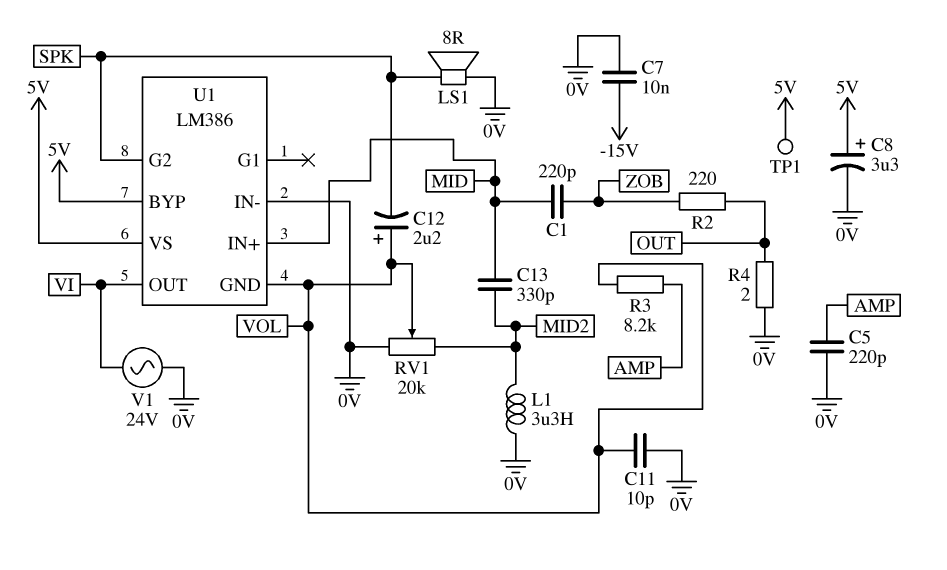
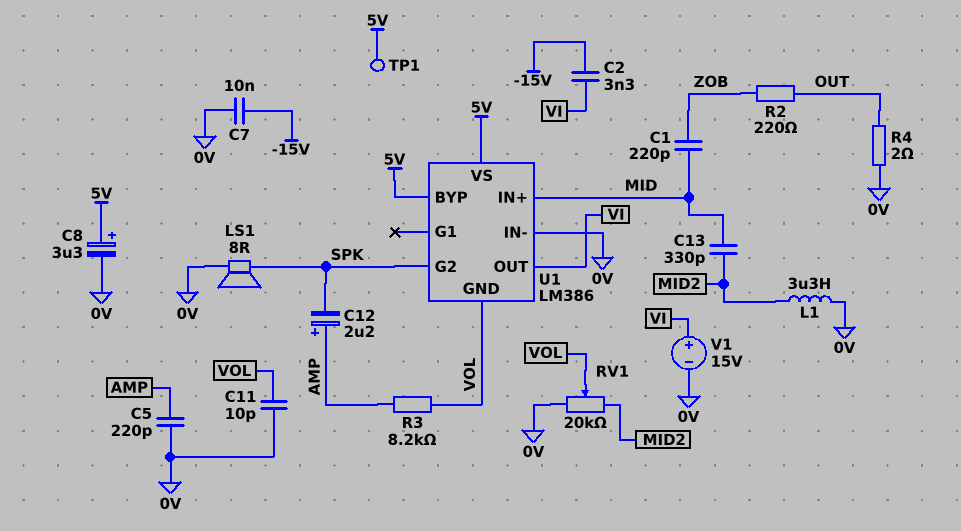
C2: none -> 3.3nF (-15V, VI)
C12: 2.2uF (plus VOL, minus SPK) -> 2.2uF (plus AMP, minus SPK)
V1: AC 24V (0V, VI) -> 15V (plus VI, minus 0V)

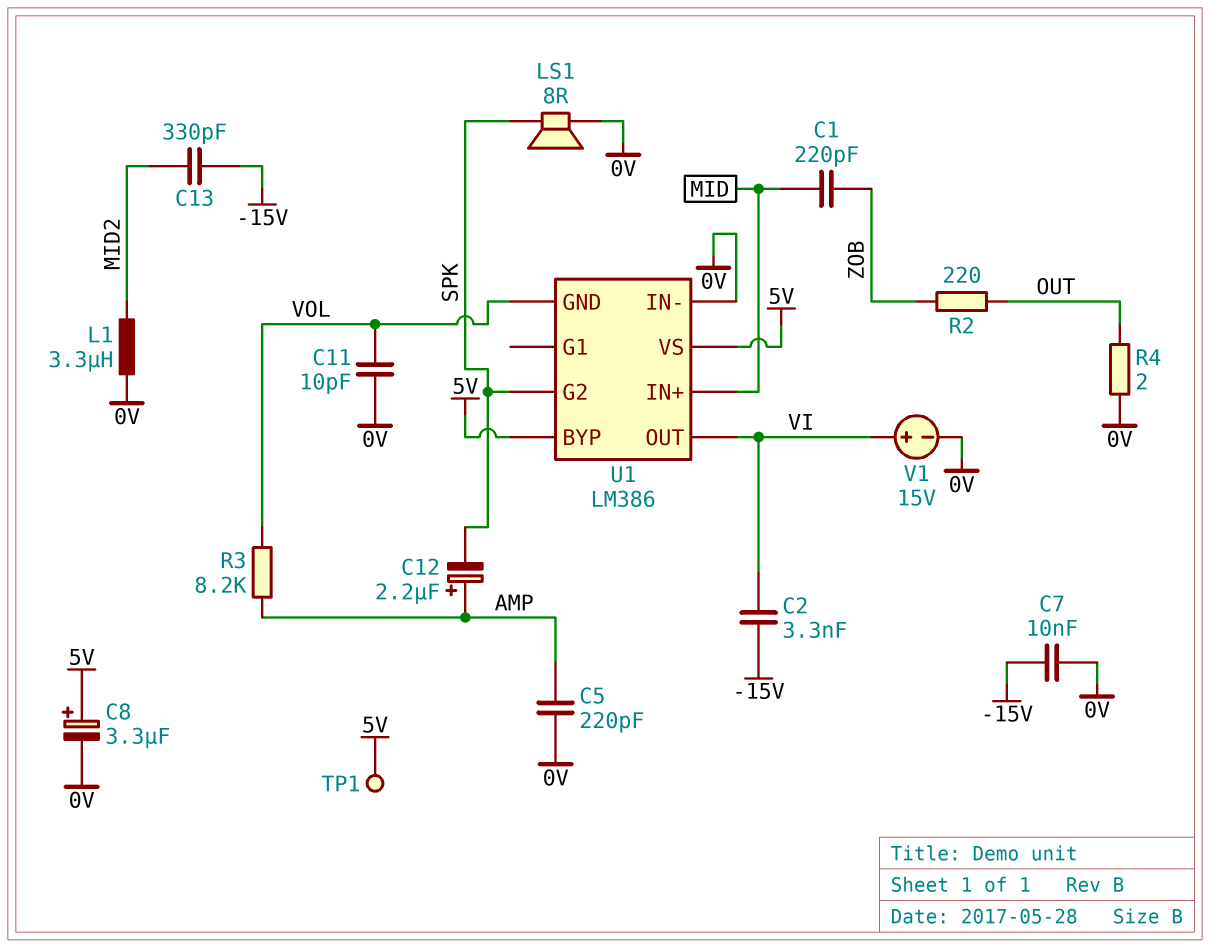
C13: 330pF (MID, MID2) -> 330pF (-15V, MID2)
RV1: 20k (0V, MID2, wiper VOL) -> none

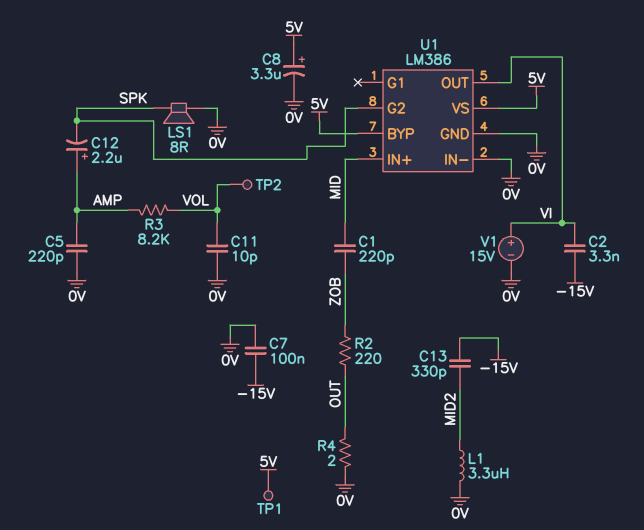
C7: 10nF (-15V, 0V) -> 100nF (-15V, 0V)
TP2: none -> test point (VOL)
U1 pin GND: VOL -> 0V

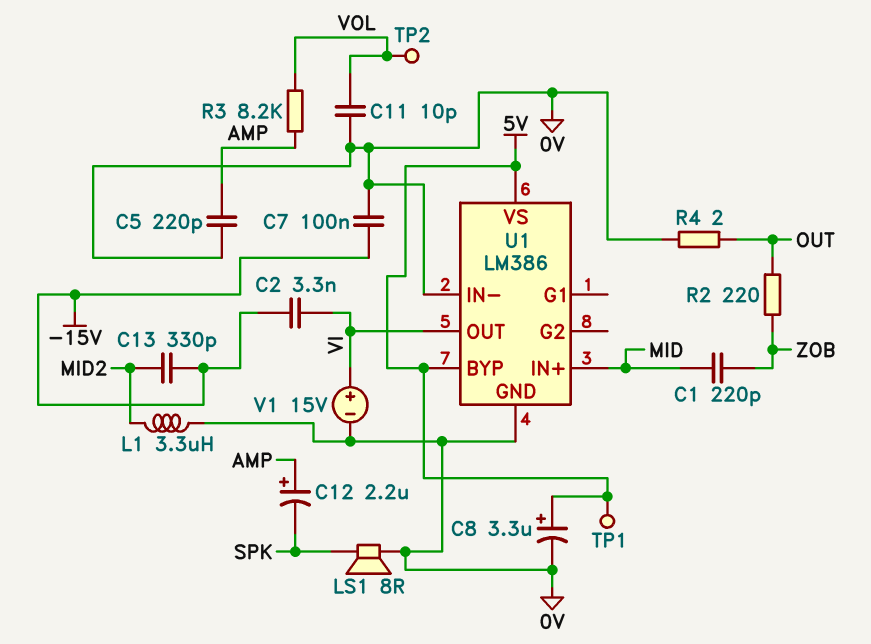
U1 pin G2: SPK -> none

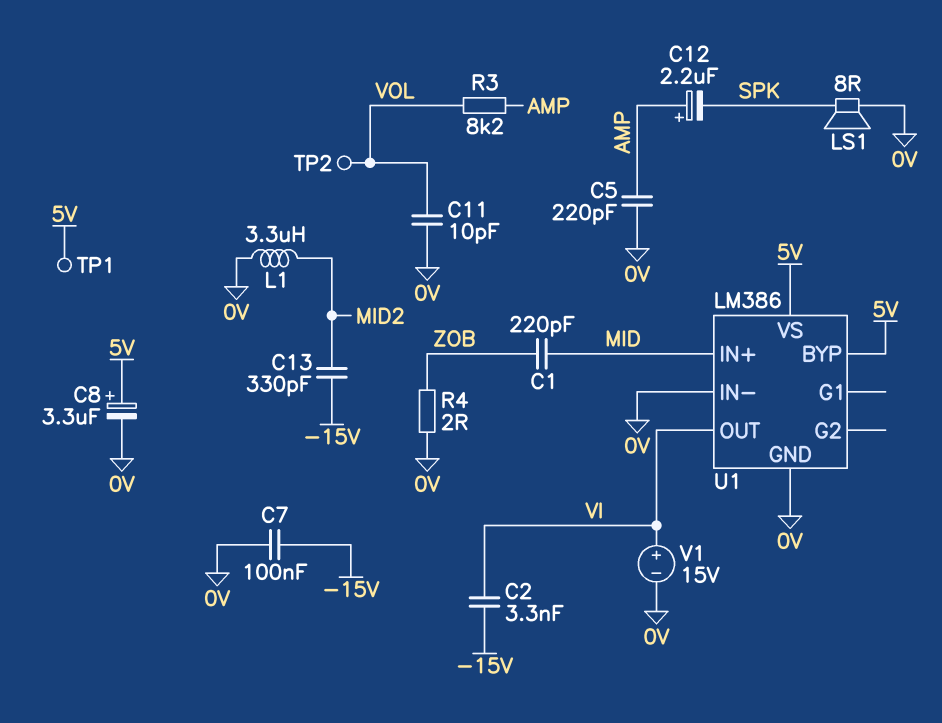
R2: 220 (OUT, ZOB) -> none
R4: 2 (0V, OUT) -> 2 (0V, ZOB)

